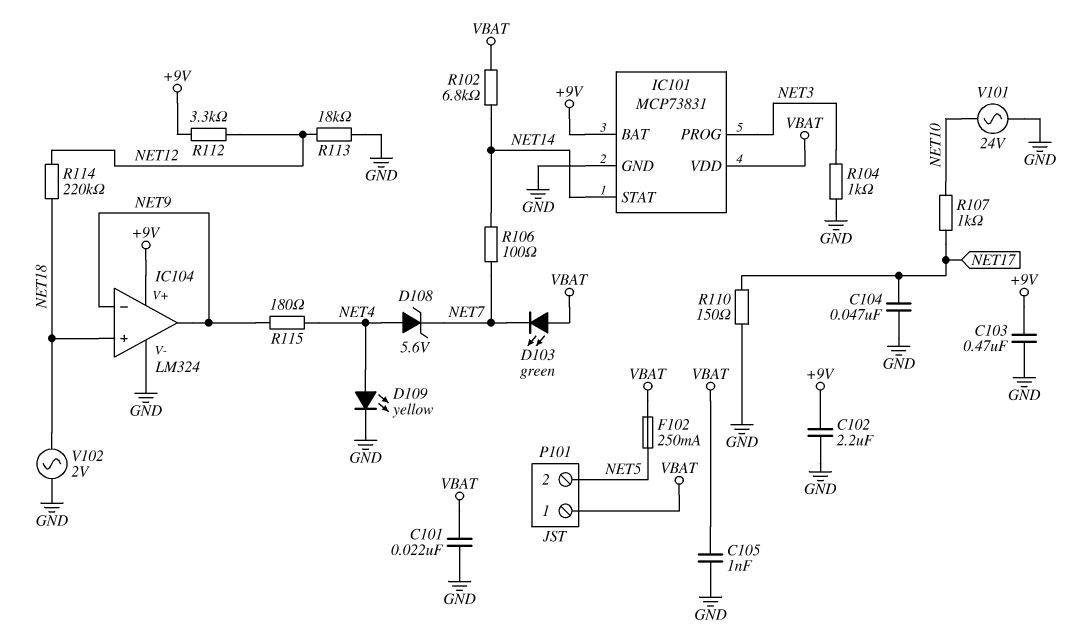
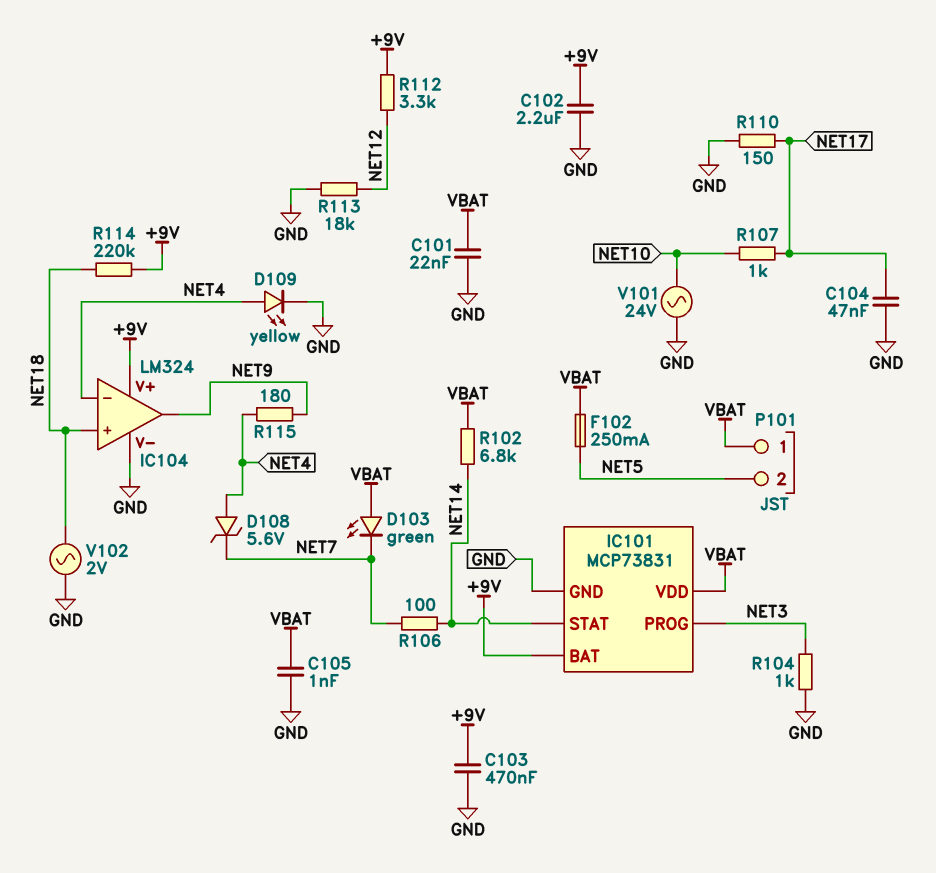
IC104 pin in-: NET9 -> NET4
R114: 220k (NET12, NET18) -> 220k (+9V, NET18)

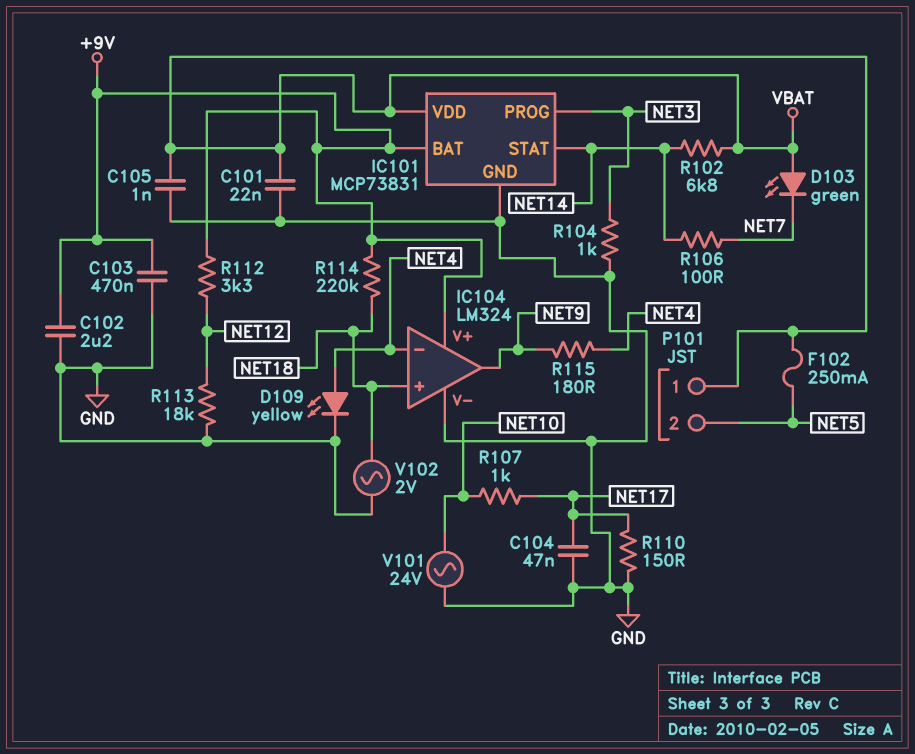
D108: zener 5.6V (A NET4, K NET7) -> none

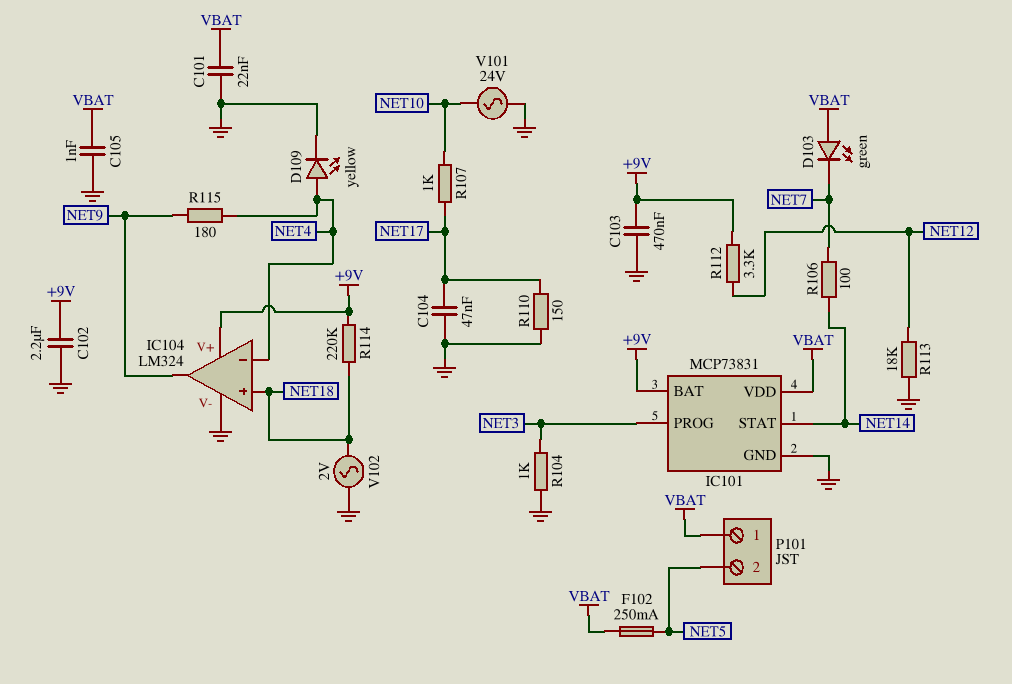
R102: 6.8k (NET14, VBAT) -> none

